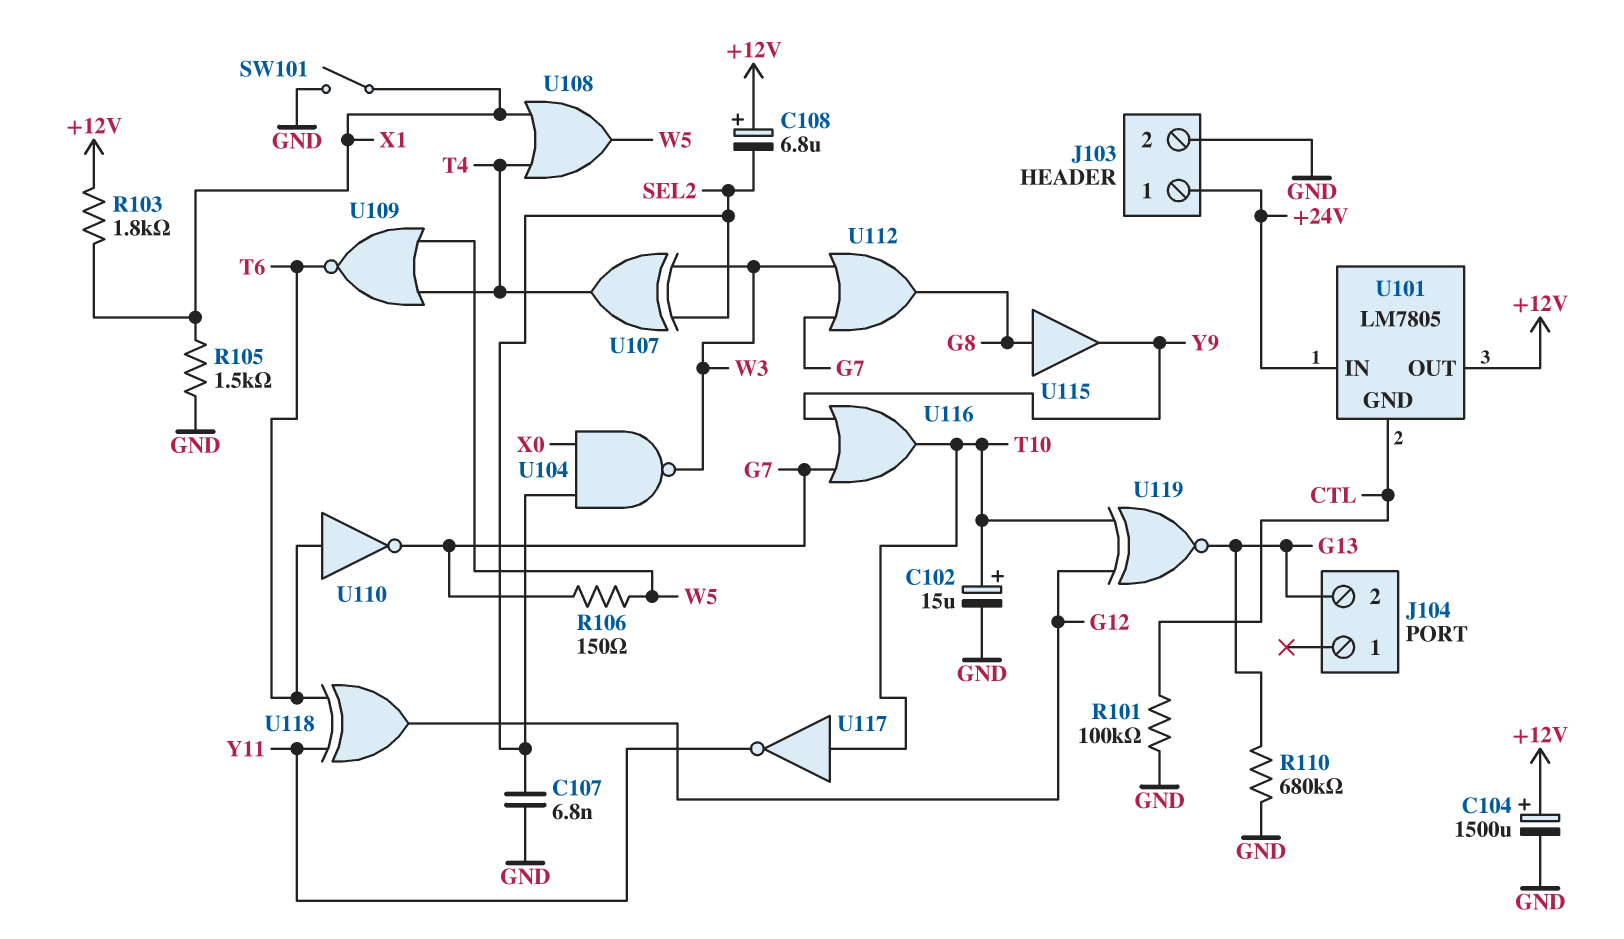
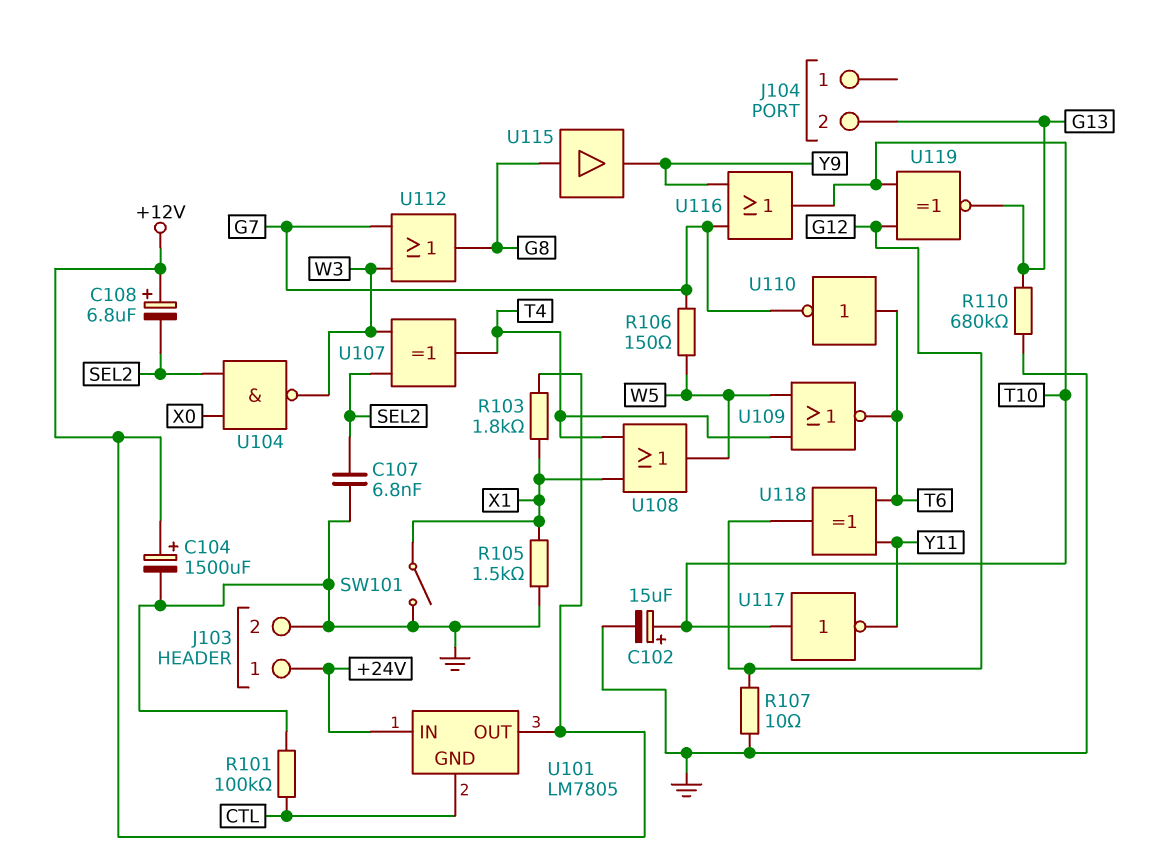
R107: none -> 10 (G12, GND)

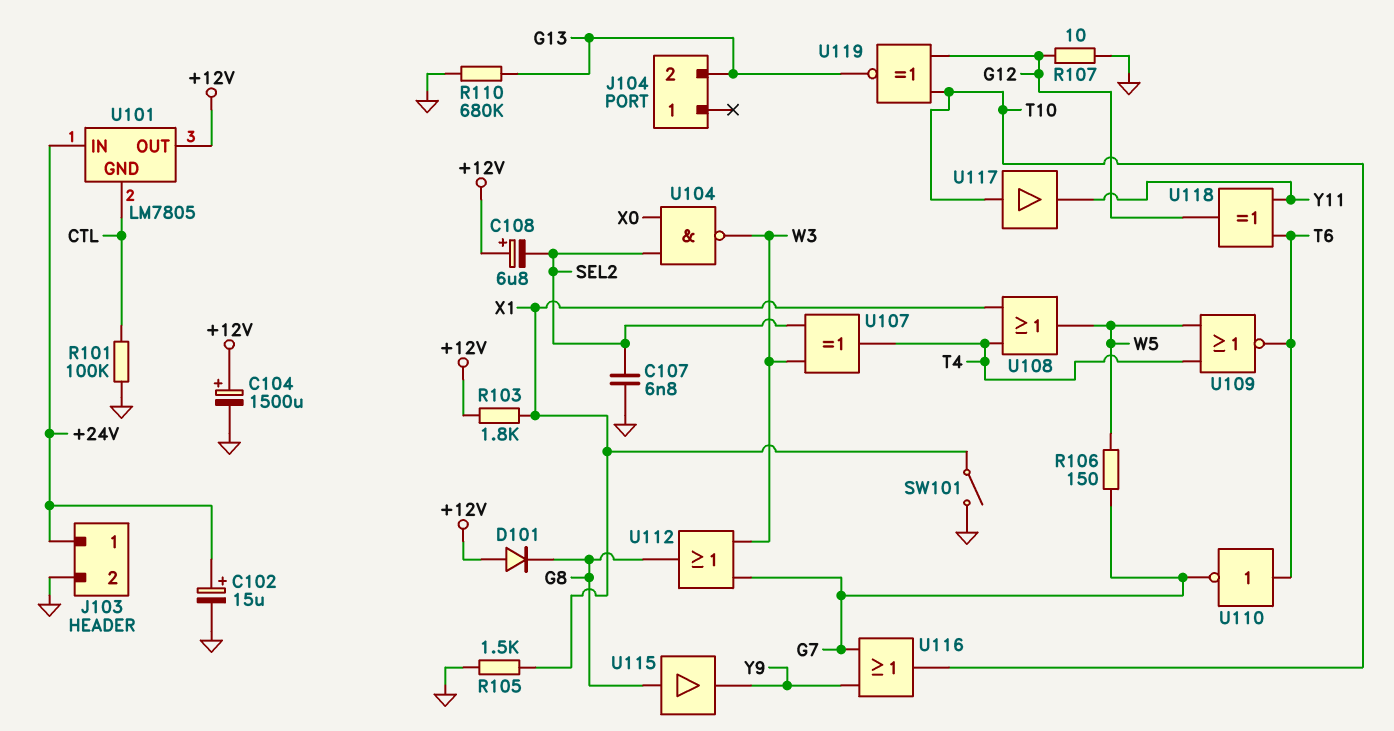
C102: 15uF (plus T10, minus GND) -> 15uF (plus +24V, minus GND)
D101: none -> diode (A +12V, K G8)
U117: NOT (in T10, out Y11) -> buffer (in T10, out Y11)

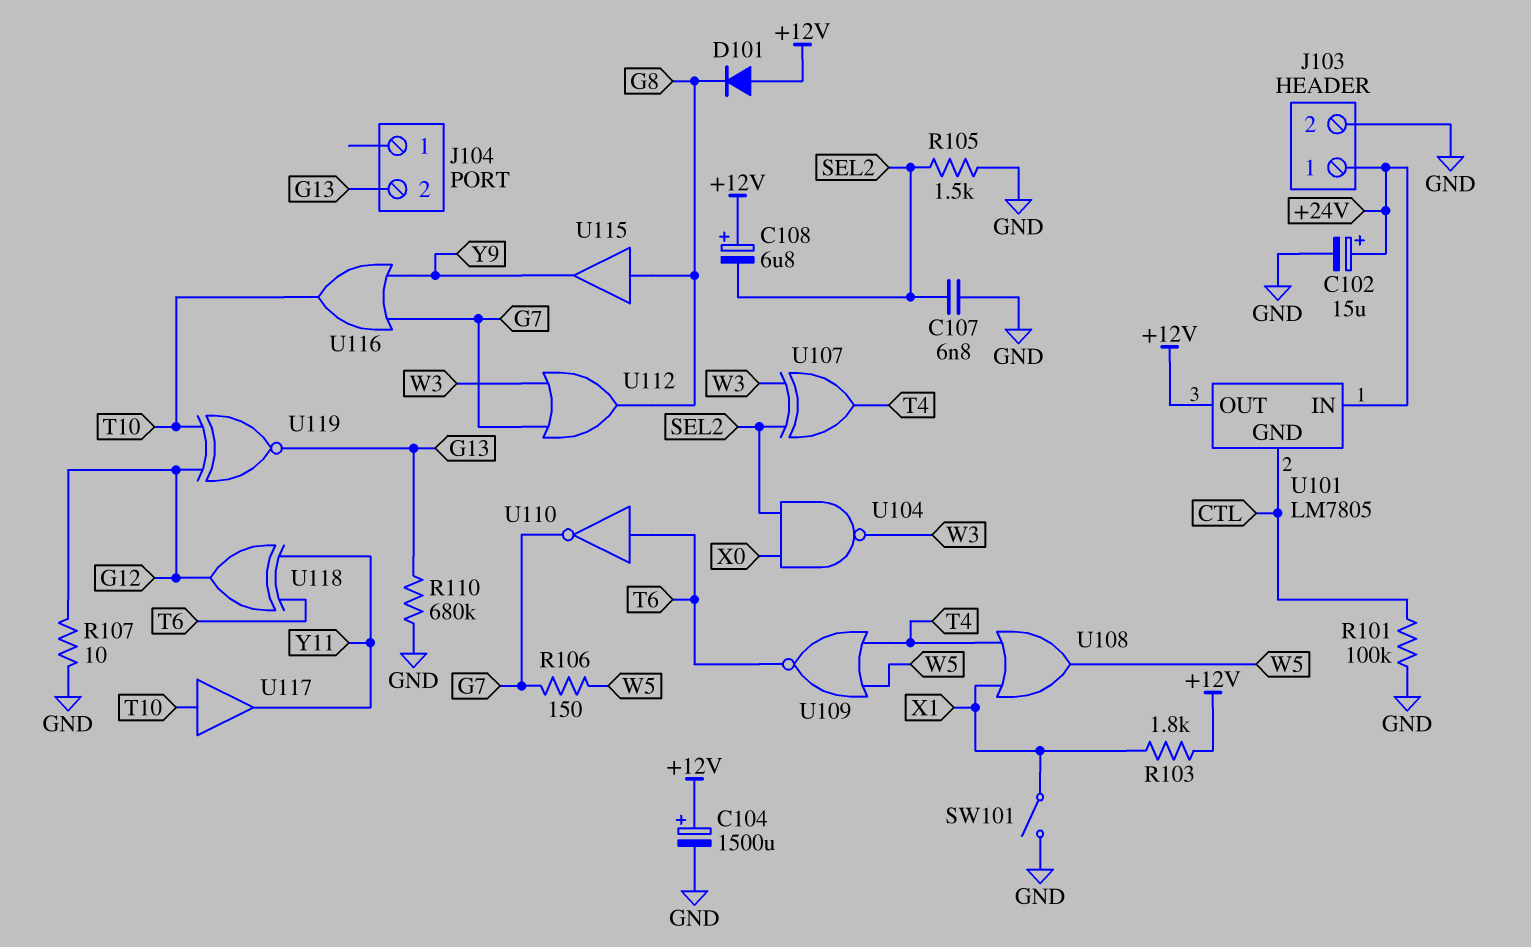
R105: 1.5k (GND, X1) -> 1.5k (GND, SEL2)

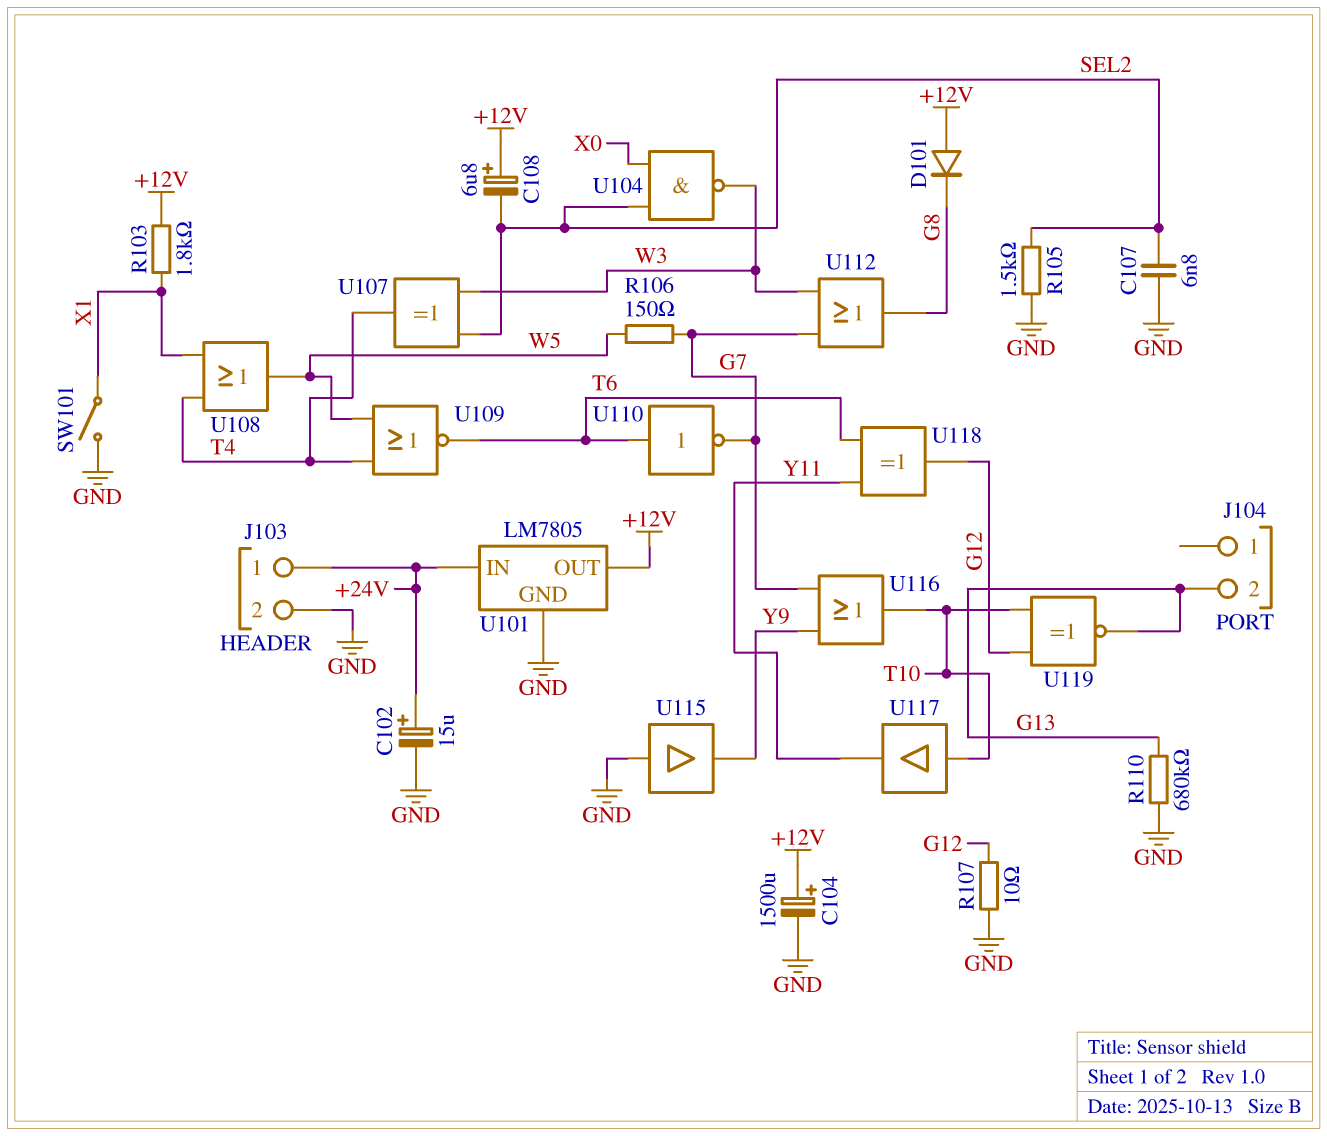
R101: 100k (CTL, GND) -> none
U101 pin GND: CTL -> GND
U115: buffer (in G8, out Y9) -> buffer (in GND, out Y9)

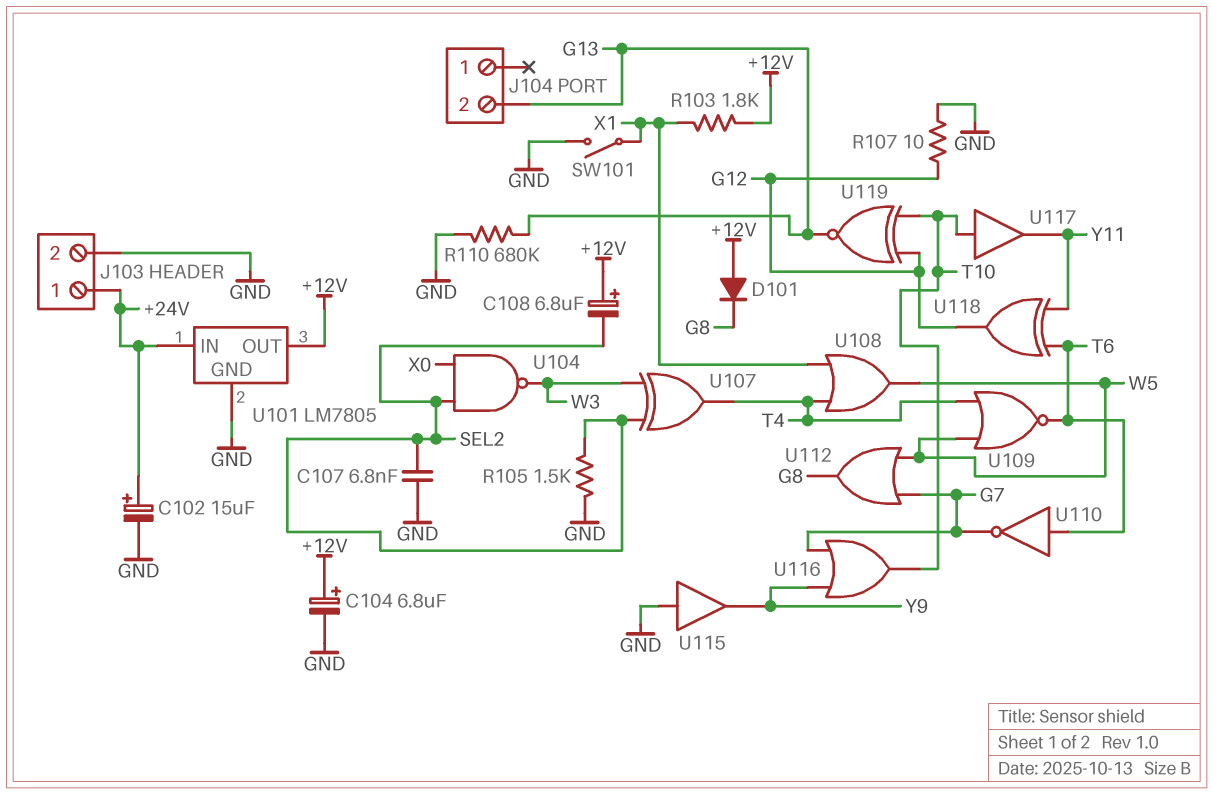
C104: 1500uF (plus +12V, minus GND) -> 6.8uF (plus +12V, minus GND)
R106: 150 (G7, W5) -> none
U112: OR (in G7, in W3, out G8) -> OR (in G7, in W5, out G8)

